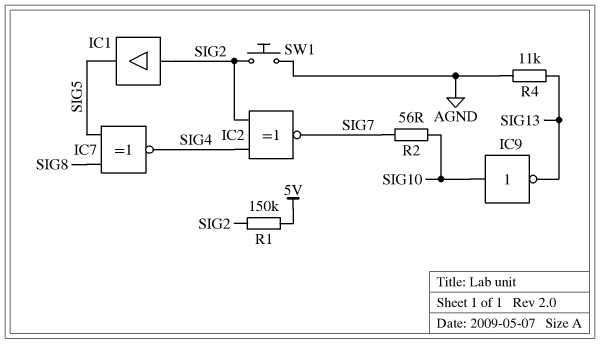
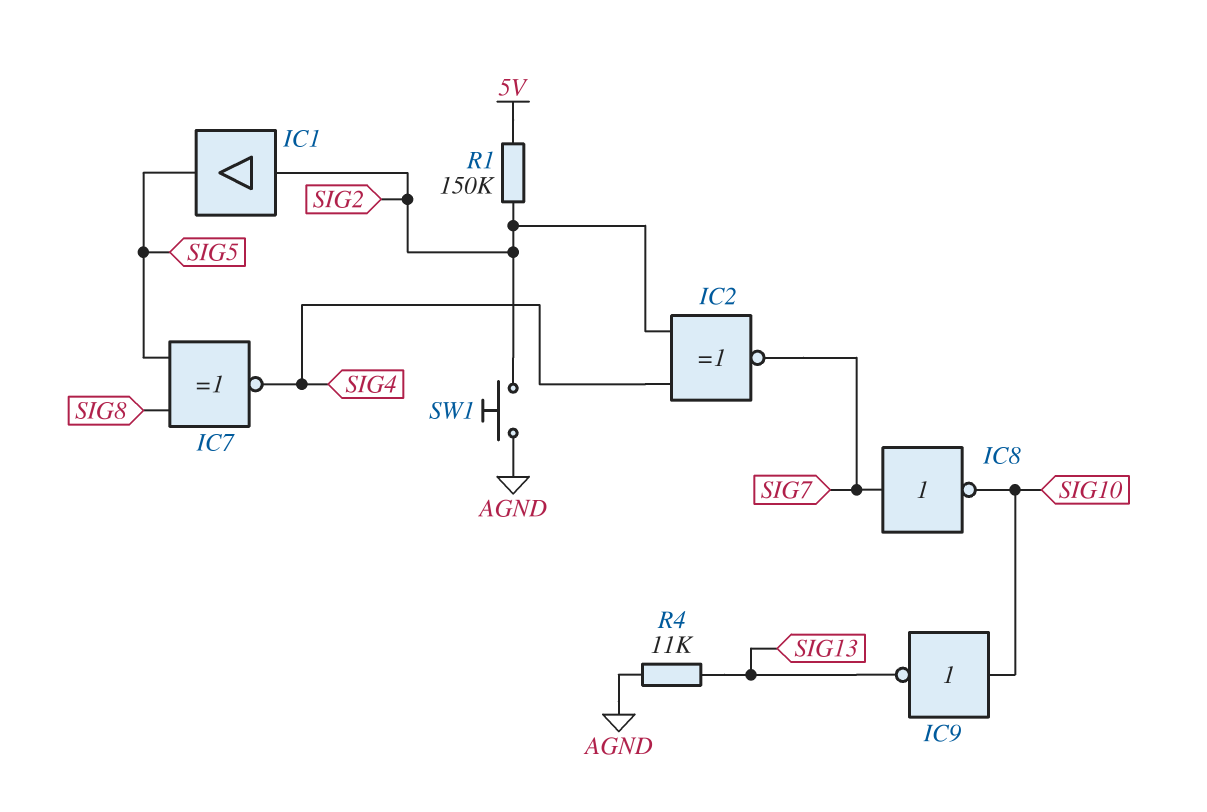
IC8: none -> NOT (in SIG7, out SIG10)
R2: 56 (SIG7, SIG10) -> none

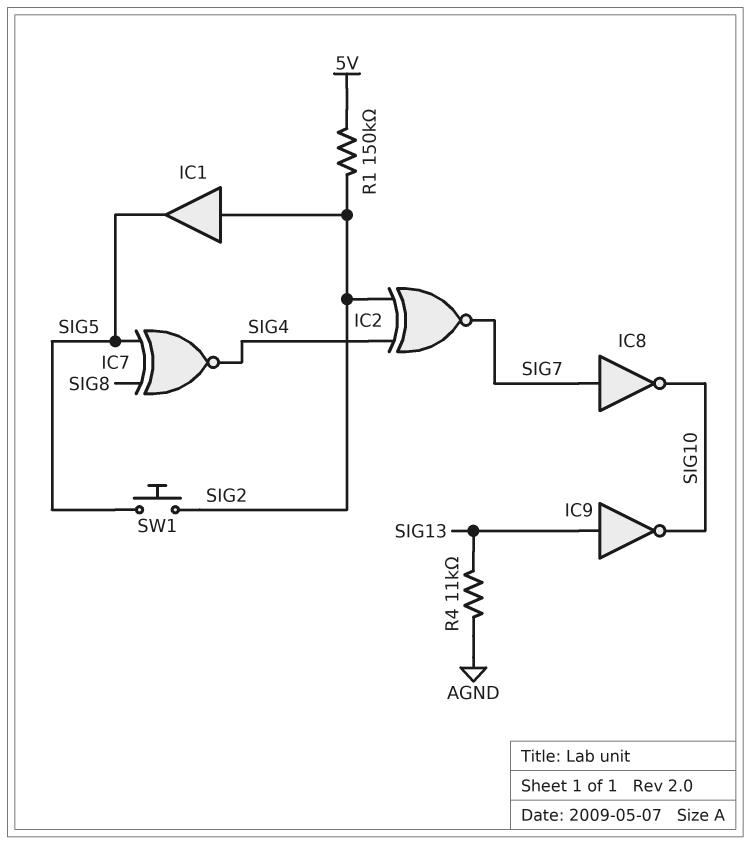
IC9: NOT (in SIG10, out SIG13) -> NOT (in SIG13, out SIG10)
SW1: button (AGND, SIG2) -> button (SIG2, SIG5)

